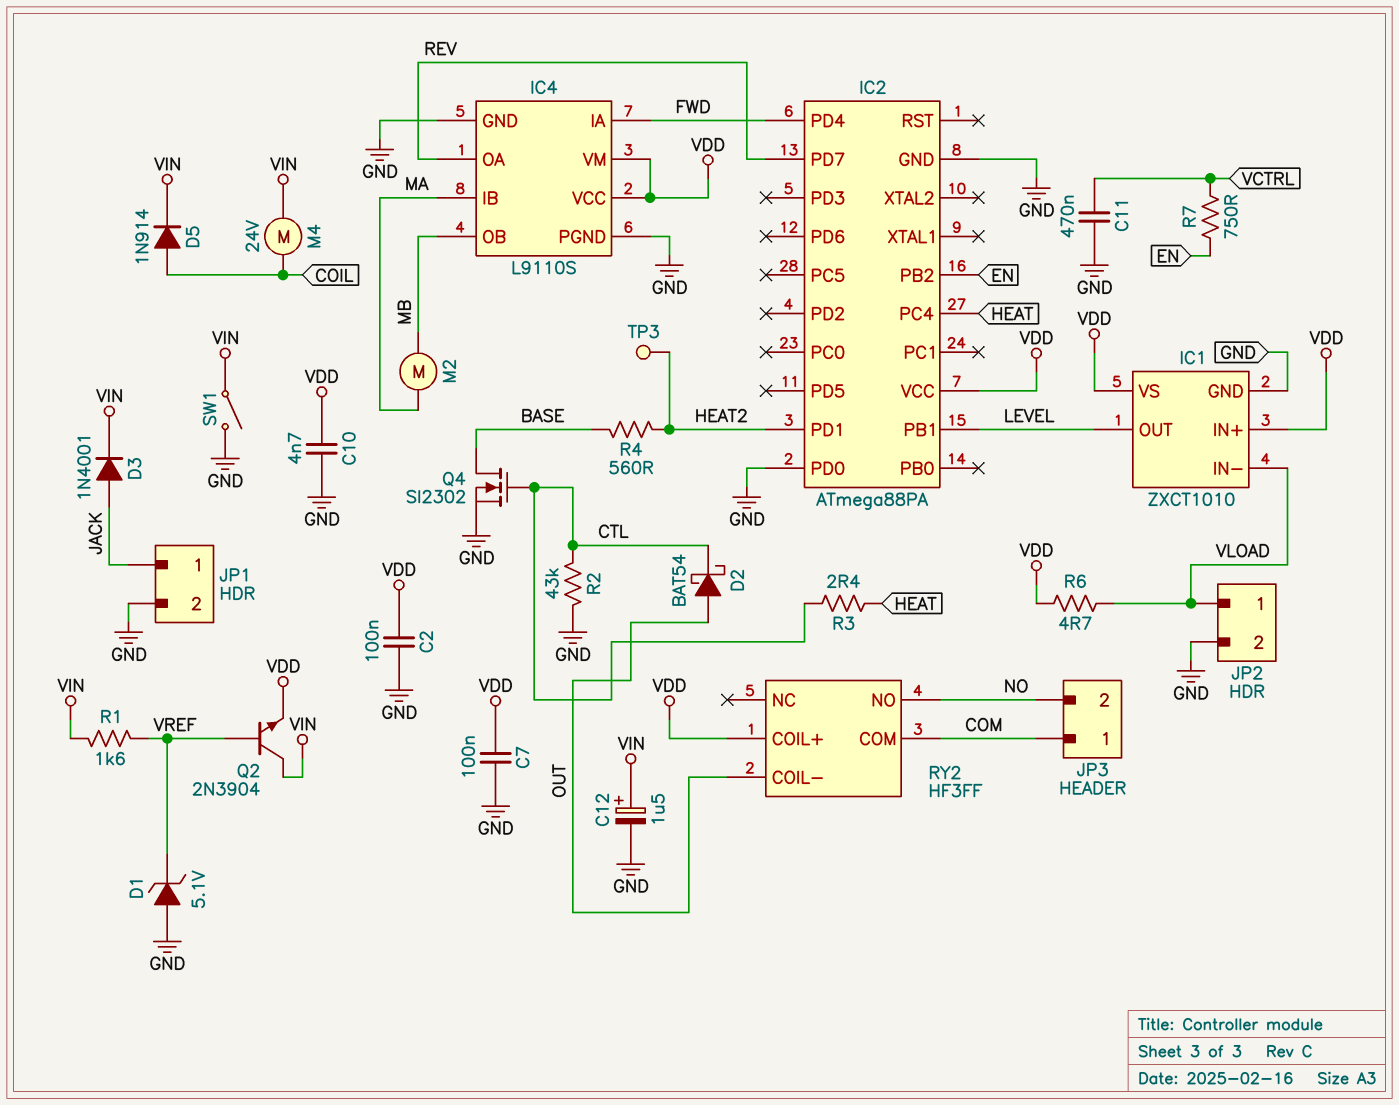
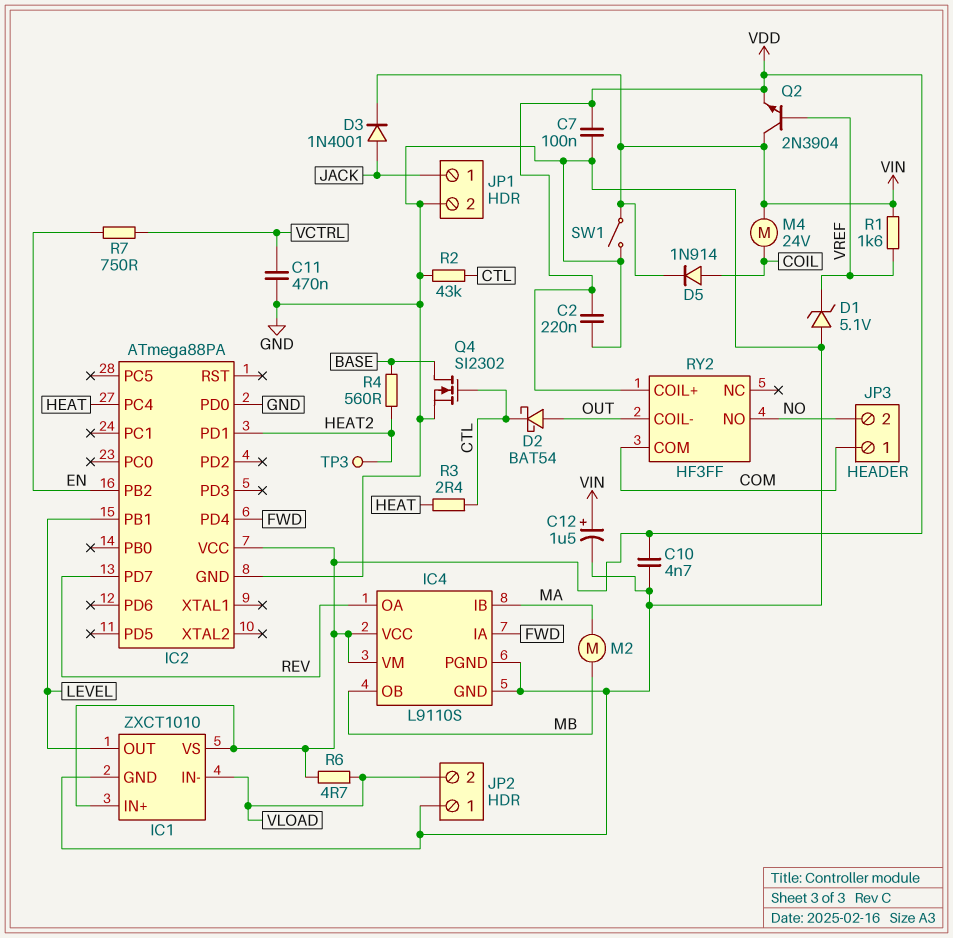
C2: 100nF (GND, VDD) -> 220nF (GND, VDD)
JP2 pin 1: VLOAD -> GND
JP2 pin 2: GND -> VLOAD

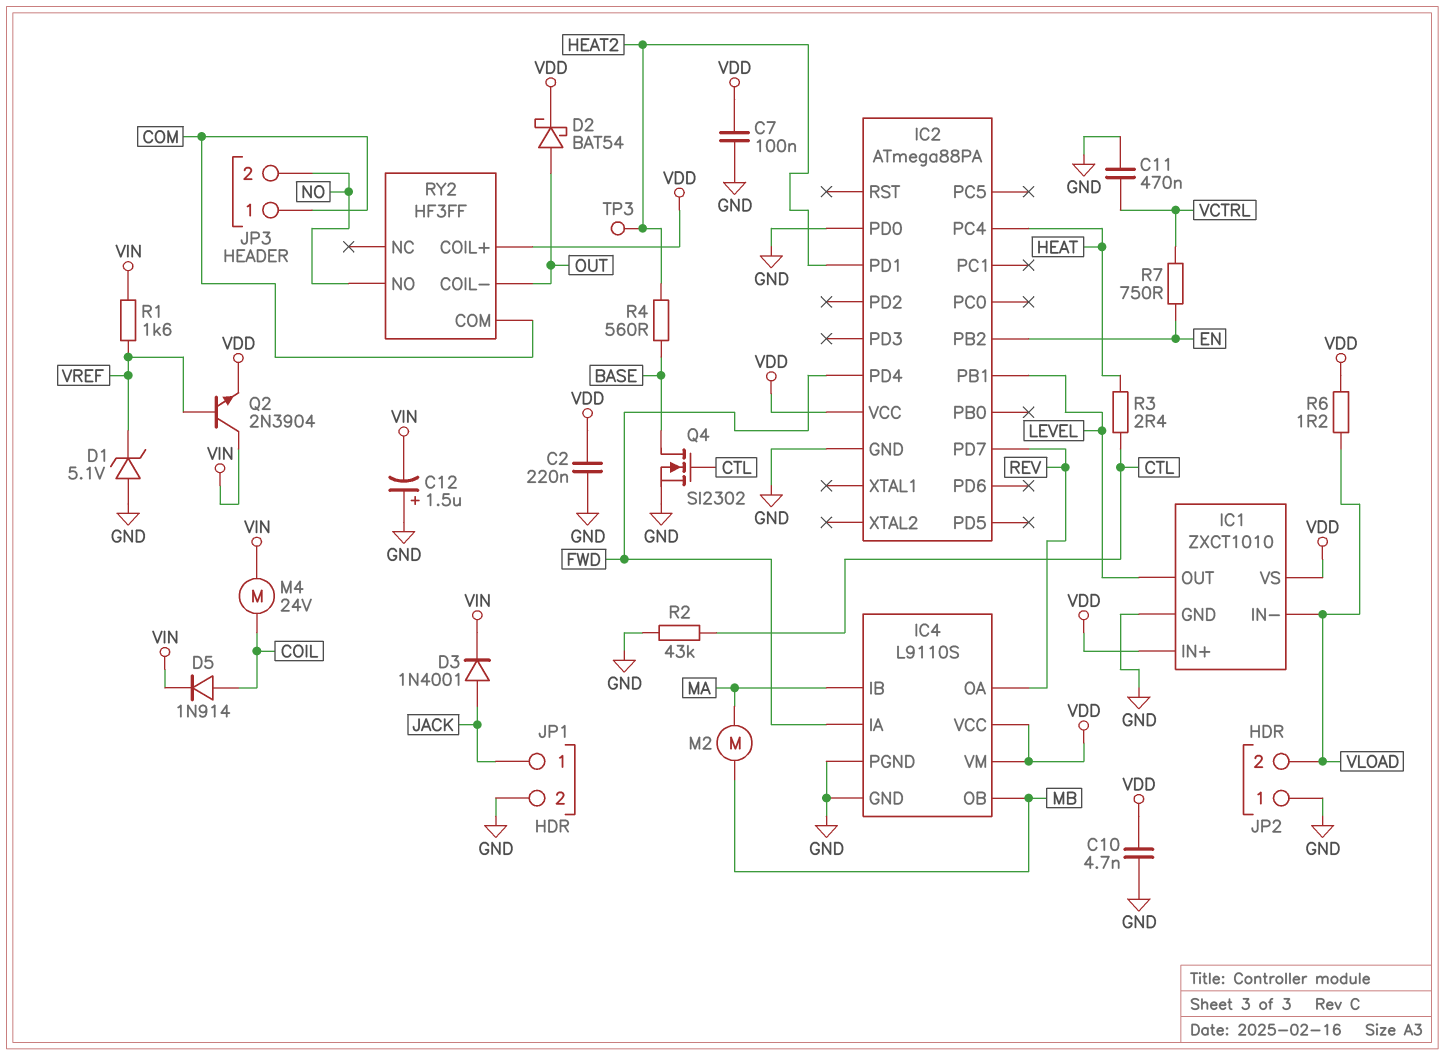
C12: 1.5uF (plus VIN, minus GND) -> 1.5uF (plus GND, minus VIN)
D2: schottky BAT54 (A OUT, K CTL) -> schottky BAT54 (A OUT, K VDD)
R6: 4.7 (VDD, VLOAD) -> 1.2 (VDD, VLOAD)
SW1: switch (GND, VIN) -> none

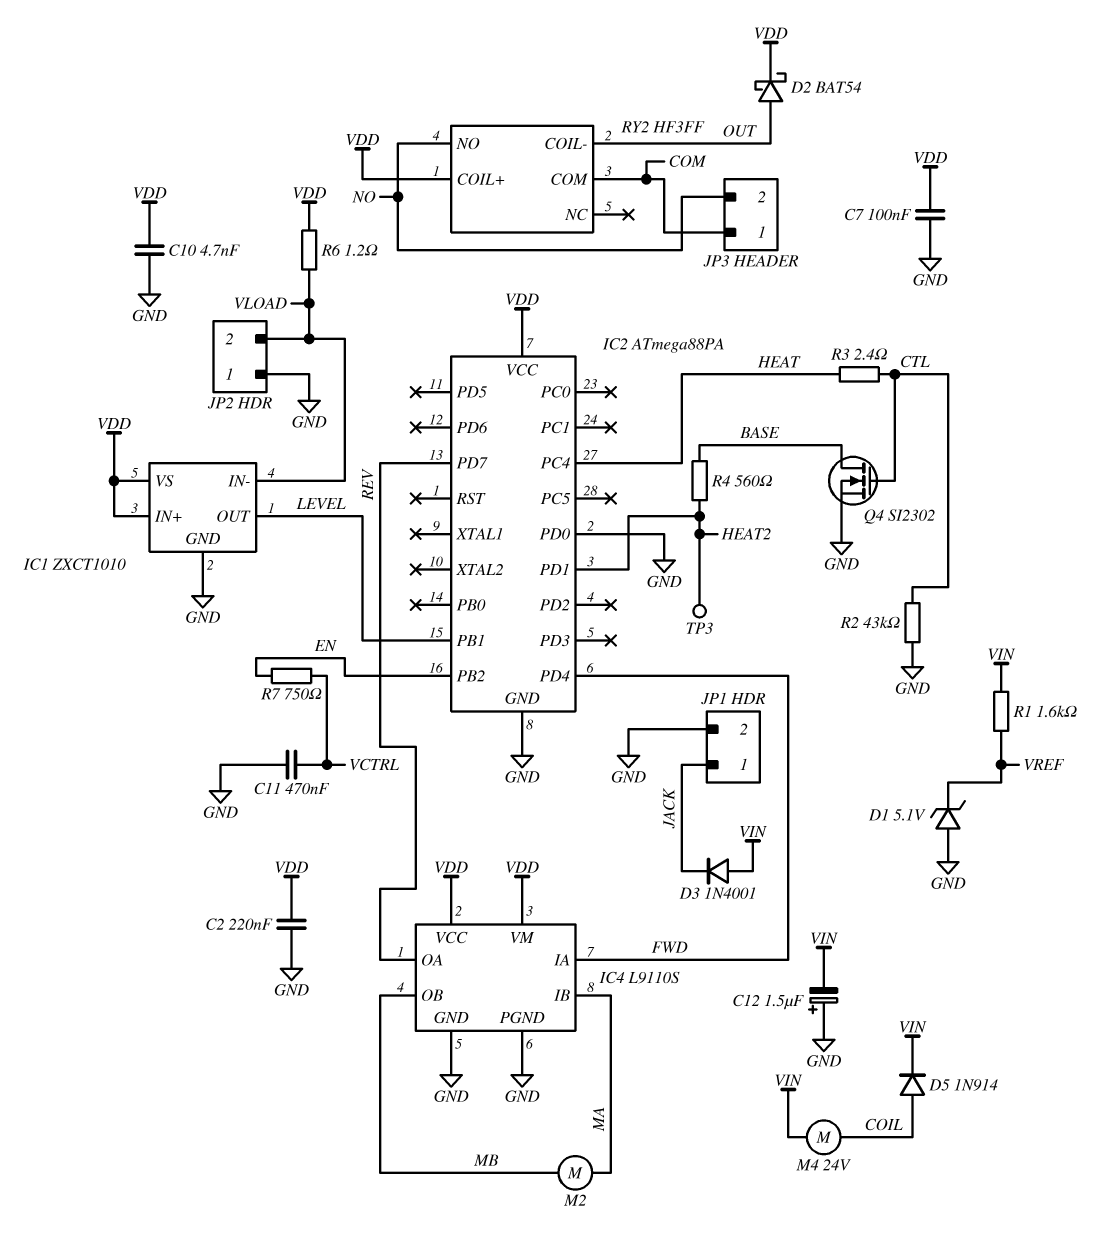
D3: diode 1N4001 (A JACK, K VIN) -> diode 1N4001 (A VIN, K JACK)
Q2: NPN 2N3904 (B VREF, C VIN, E VDD) -> none

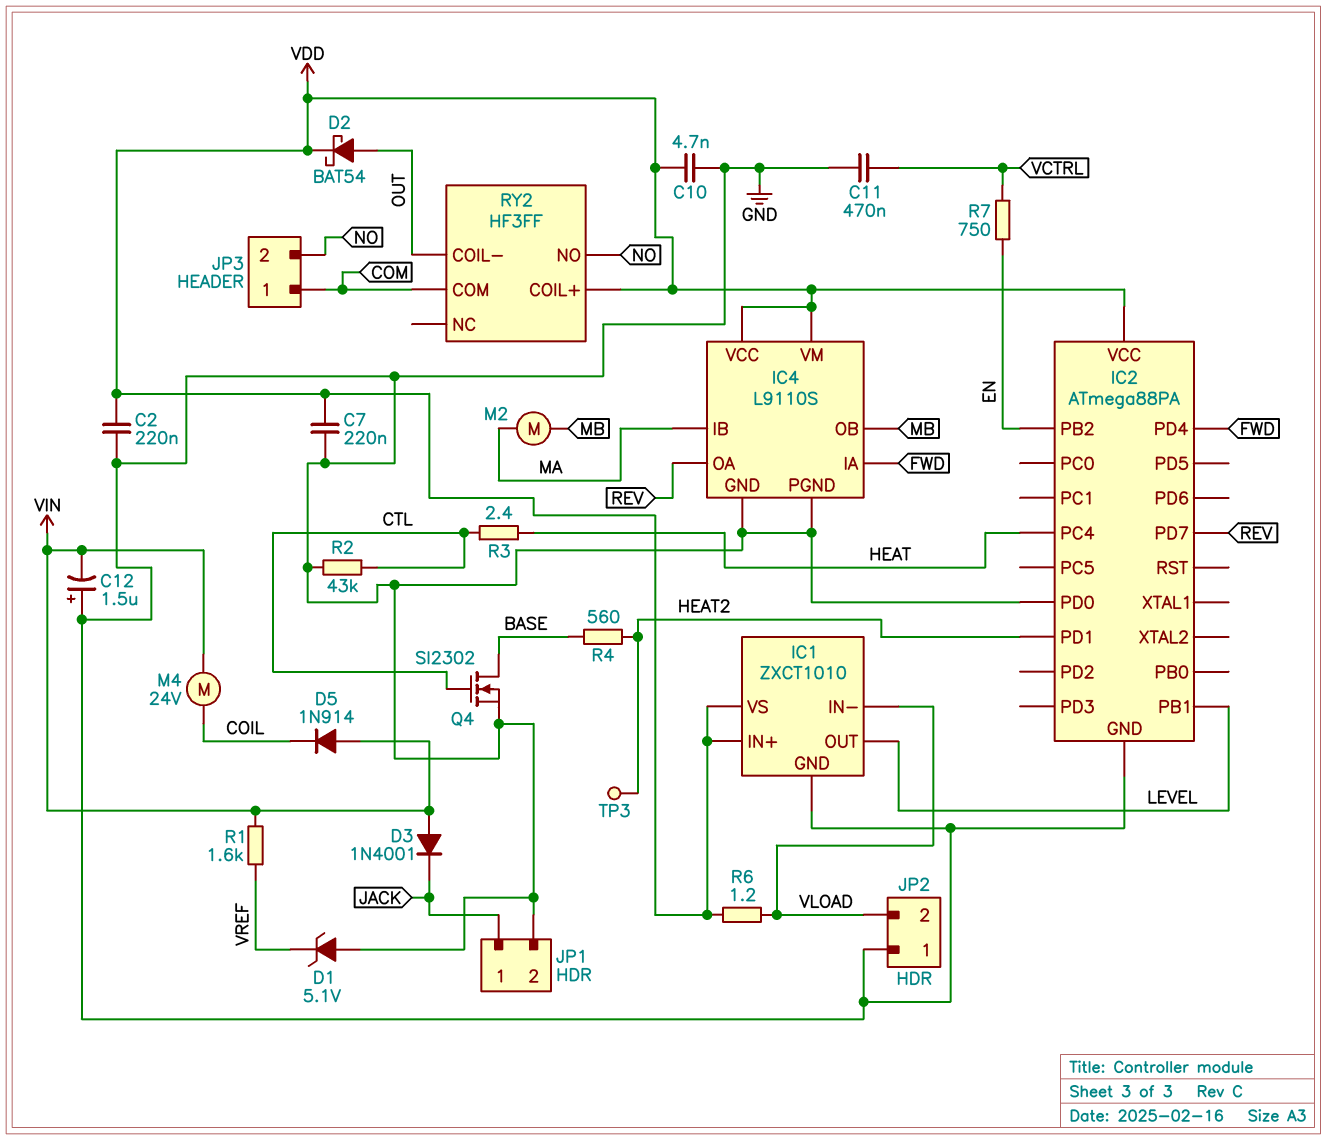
C7: 100nF (GND, VDD) -> 220nF (GND, VDD)
D5: diode 1N914 (A COIL, K VIN) -> diode 1N914 (A VIN, K COIL)

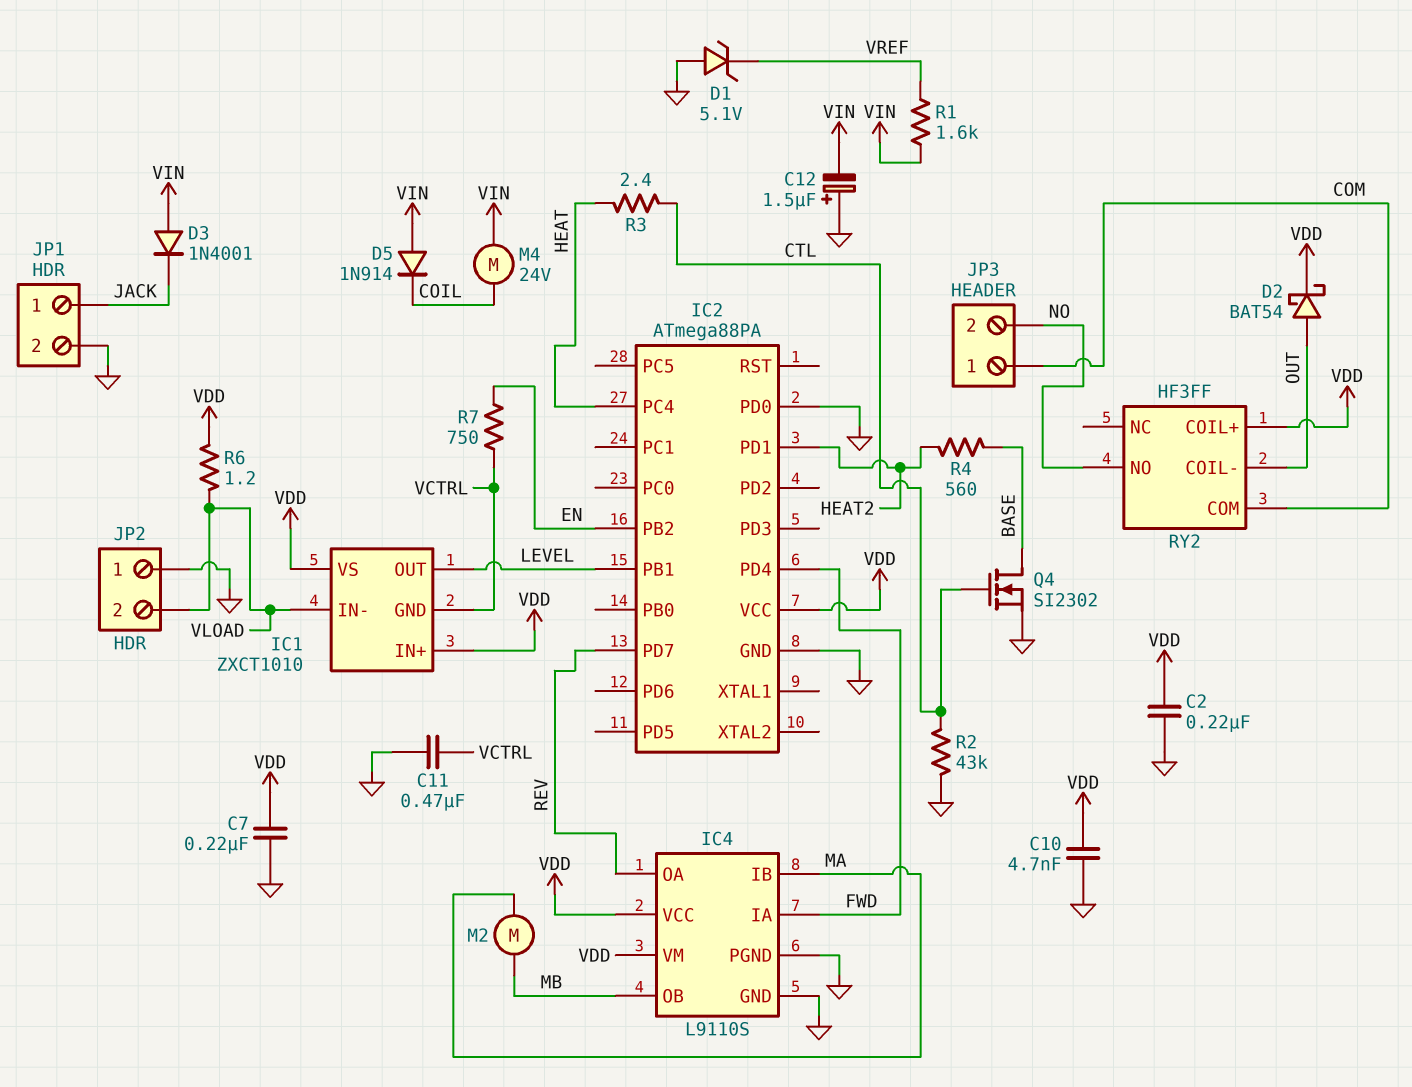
IC1 pin GND: GND -> VCTRL
TP3: test point (HEAT2) -> none

